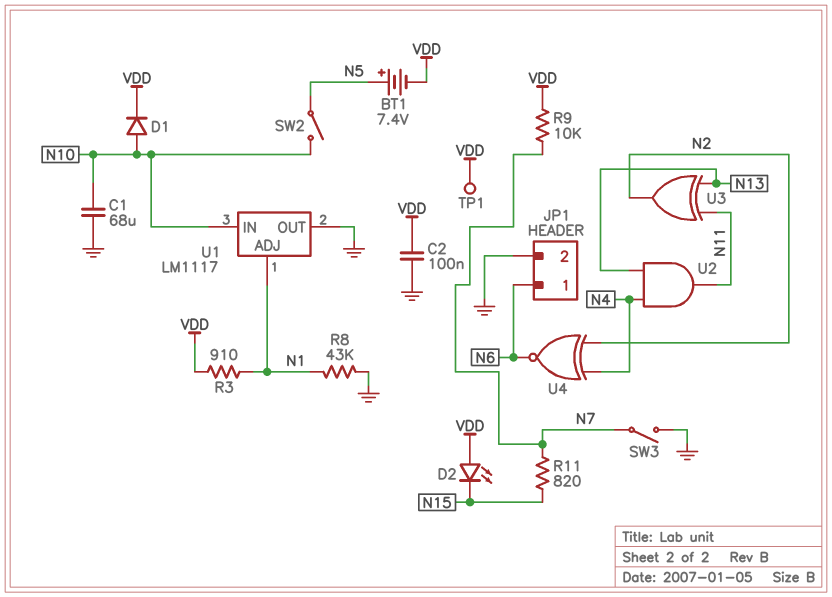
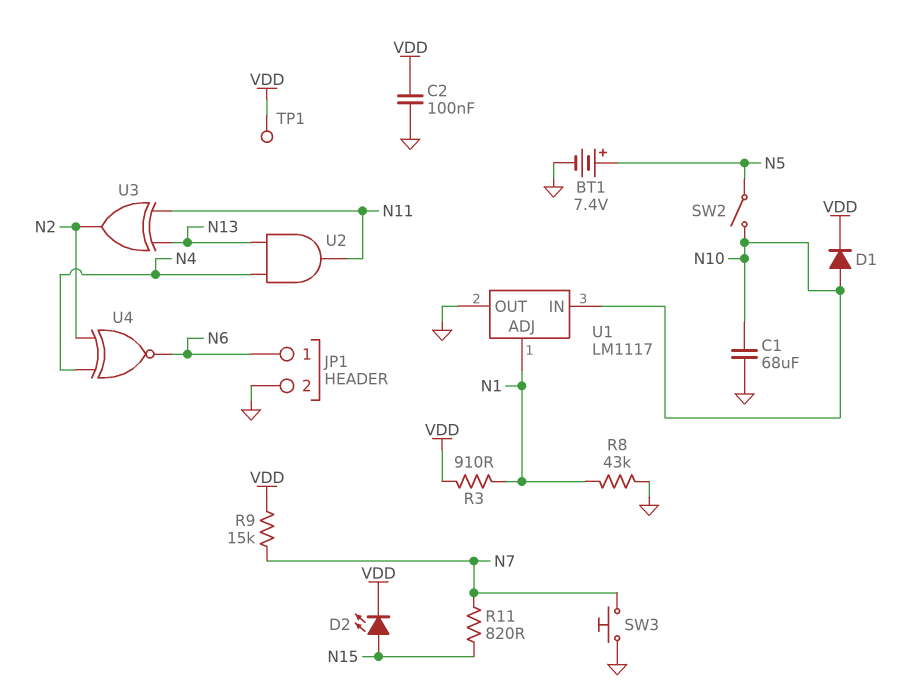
BT1: 7.4V (plus N5, minus VDD) -> 7.4V (plus N5, minus GND)
D2: LED (A VDD, K N15) -> LED (A N15, K VDD)
R9: 10k (N7, VDD) -> 15k (N7, VDD)
SW3: switch (GND, N7) -> button (GND, N7)

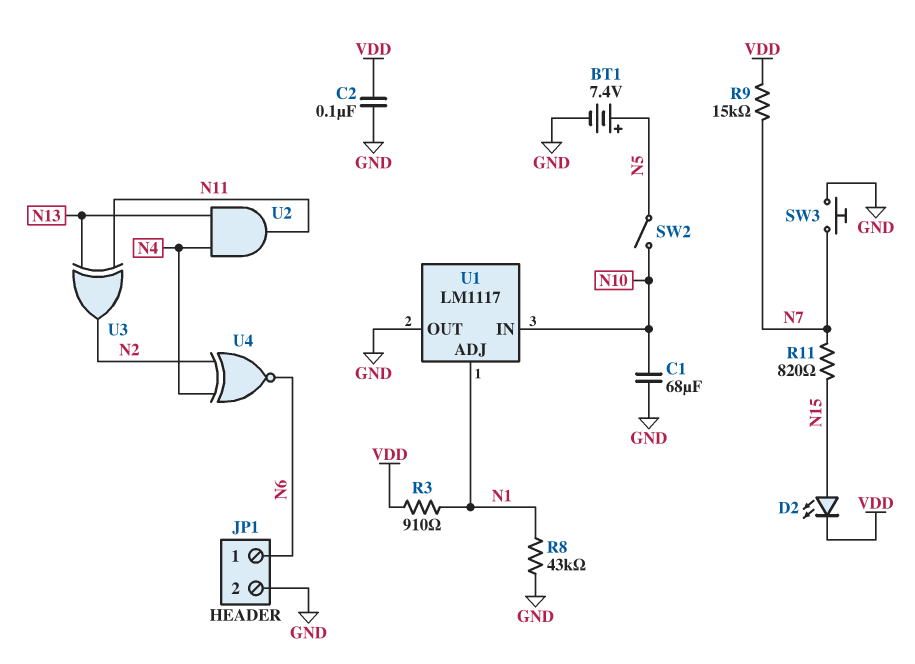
D1: diode (A N10, K VDD) -> none
TP1: test point (VDD) -> none

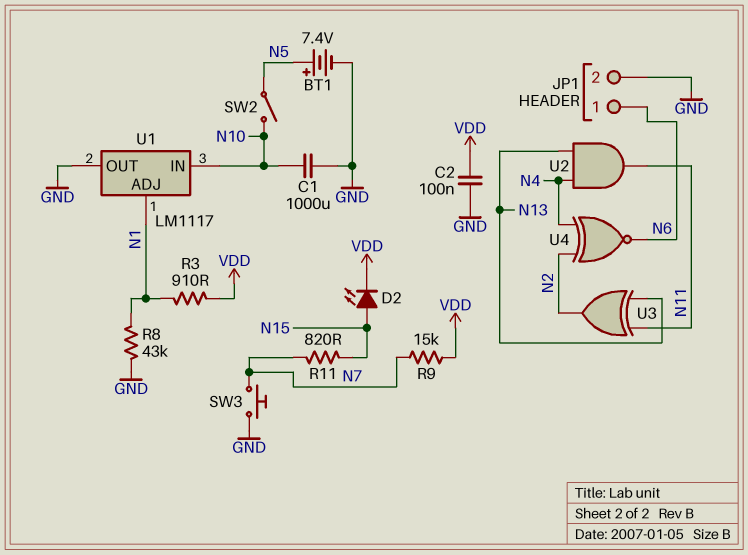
C1: 68uF (GND, N10) -> 1000uF (GND, N10)

